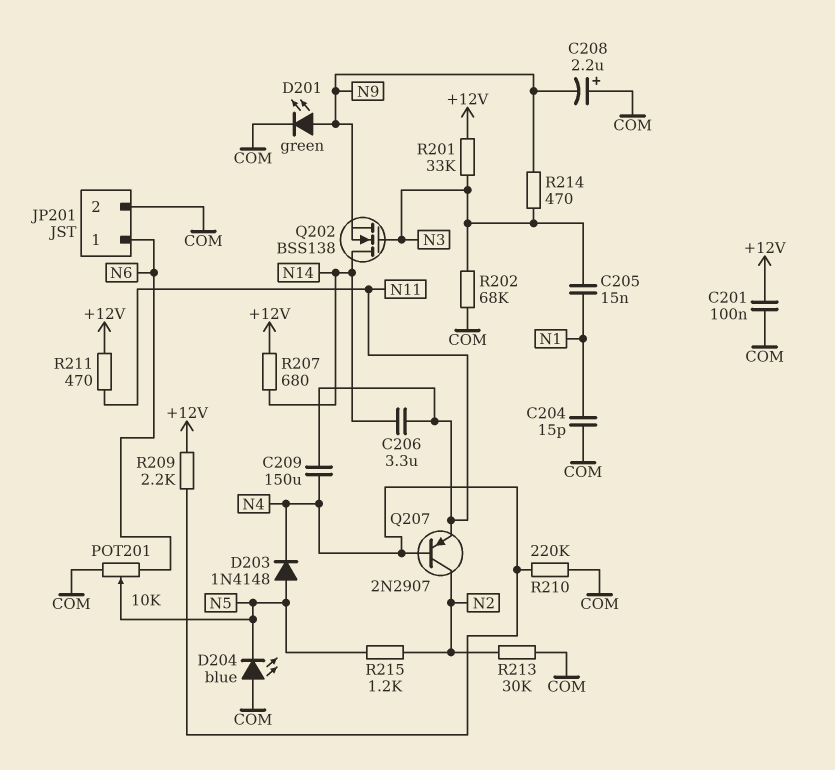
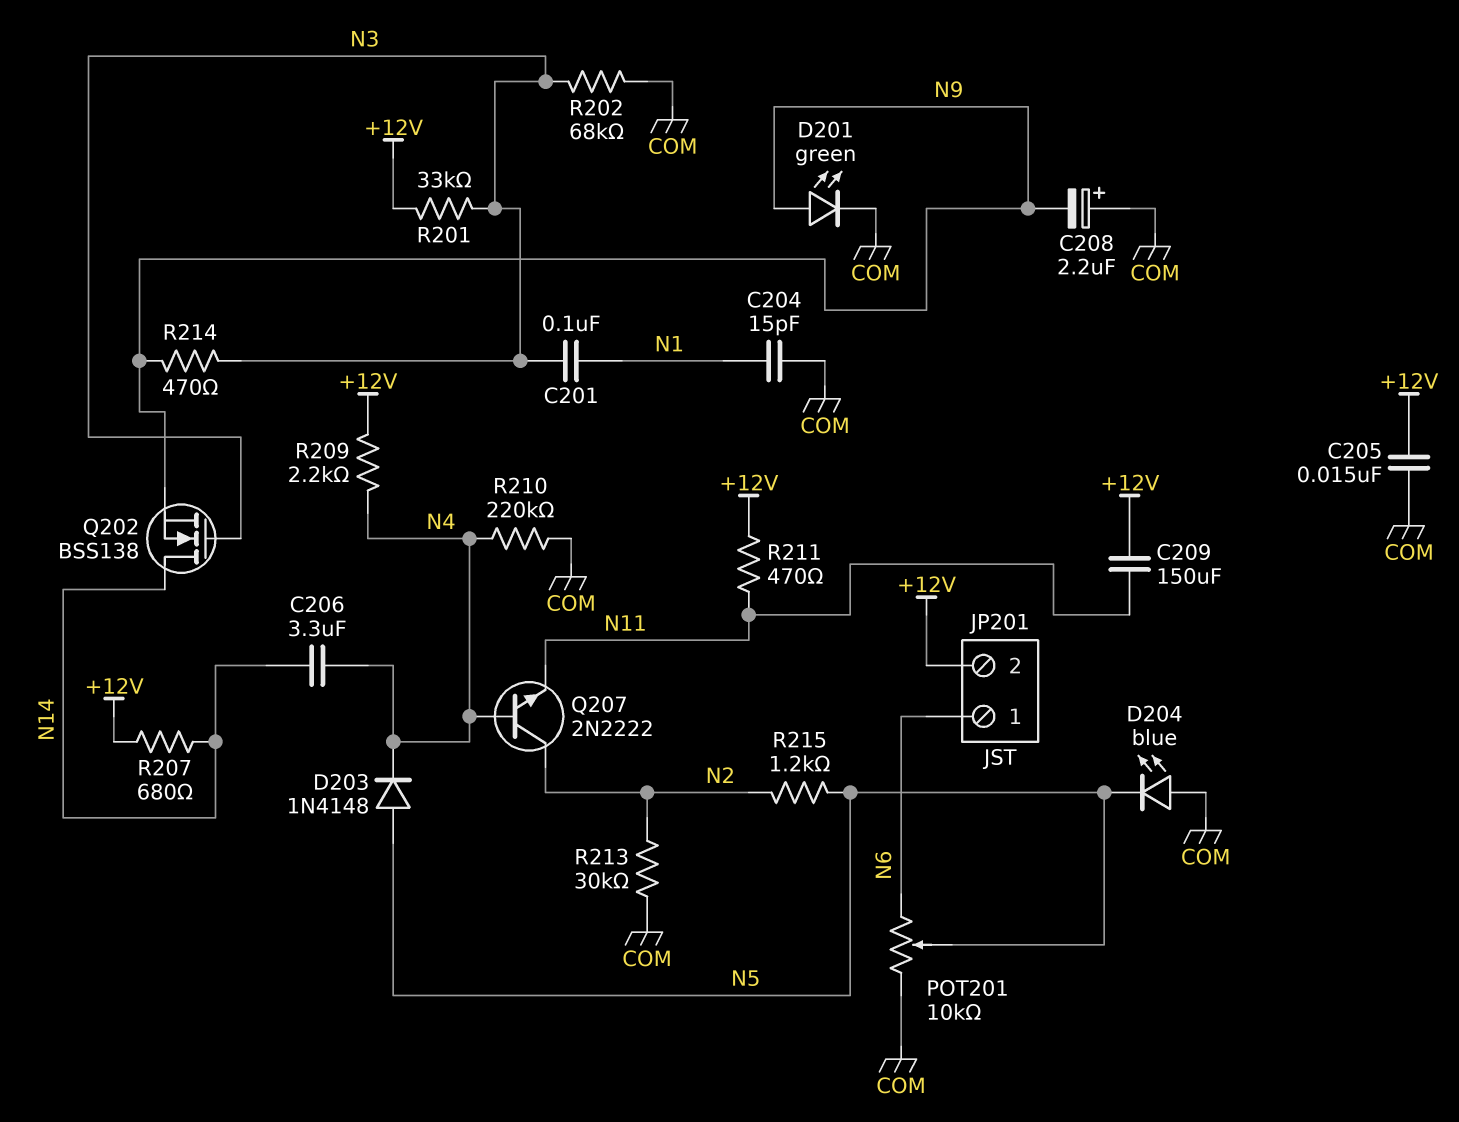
C201: 100nF (+12V, COM) -> 100nF (N1, N3)
C205: 15nF (N1, N3) -> 15nF (+12V, COM)
C206: 3.3uF (N11, N14) -> 3.3uF (N4, N14)
C209: 150uF (N4, N11) -> 150uF (+12V, N11)
JP201 pin 2: COM -> +12V
Q207: PNP 2N2907 (B N4, C N2, E N11) -> NPN 2N2222 (B N4, C N2, E N11)

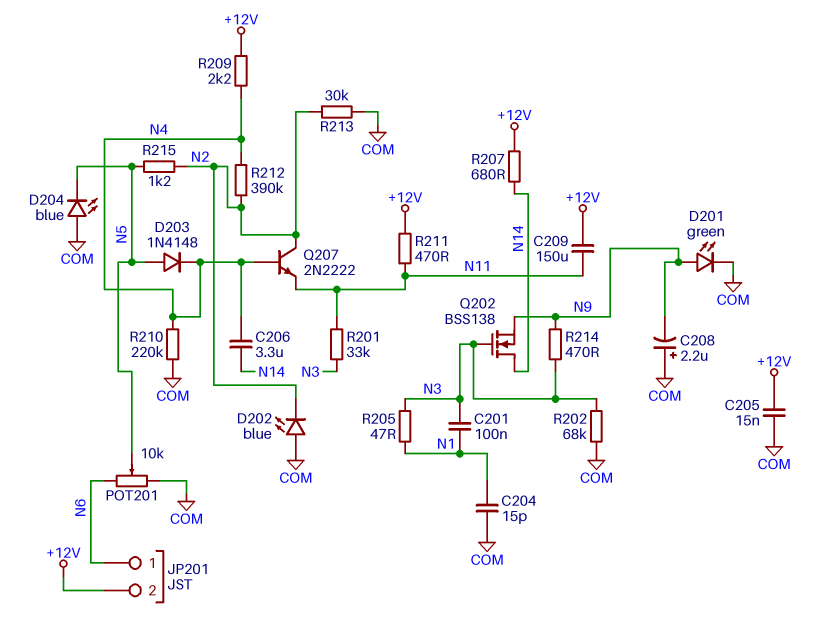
D202: none -> LED blue (A COM, K N2)
R201: 33k (+12V, N3) -> 33k (N3, N11)
R205: none -> 47 (N1, N3)
R212: none -> 390k (N2, N4)

